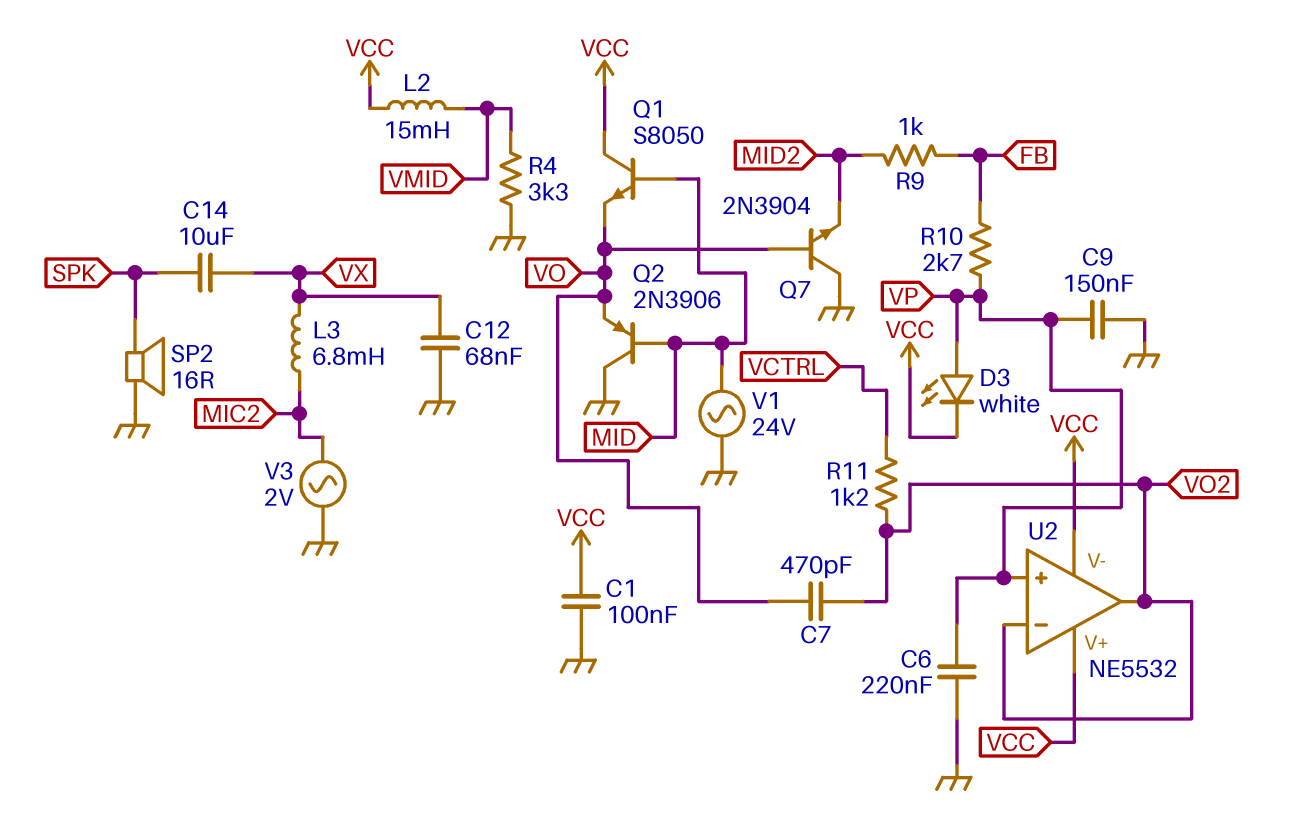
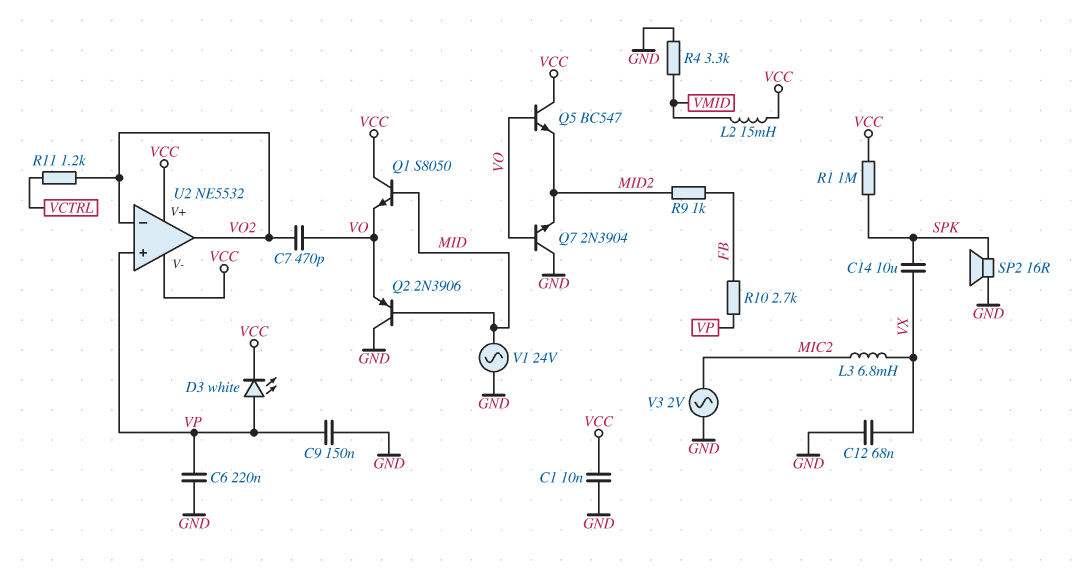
C1: 100nF (GND, VCC) -> 10nF (GND, VCC)
Q5: none -> NPN BC547 (B VO, C VCC, E MID2)
R1: none -> 1M (SPK, VCC)

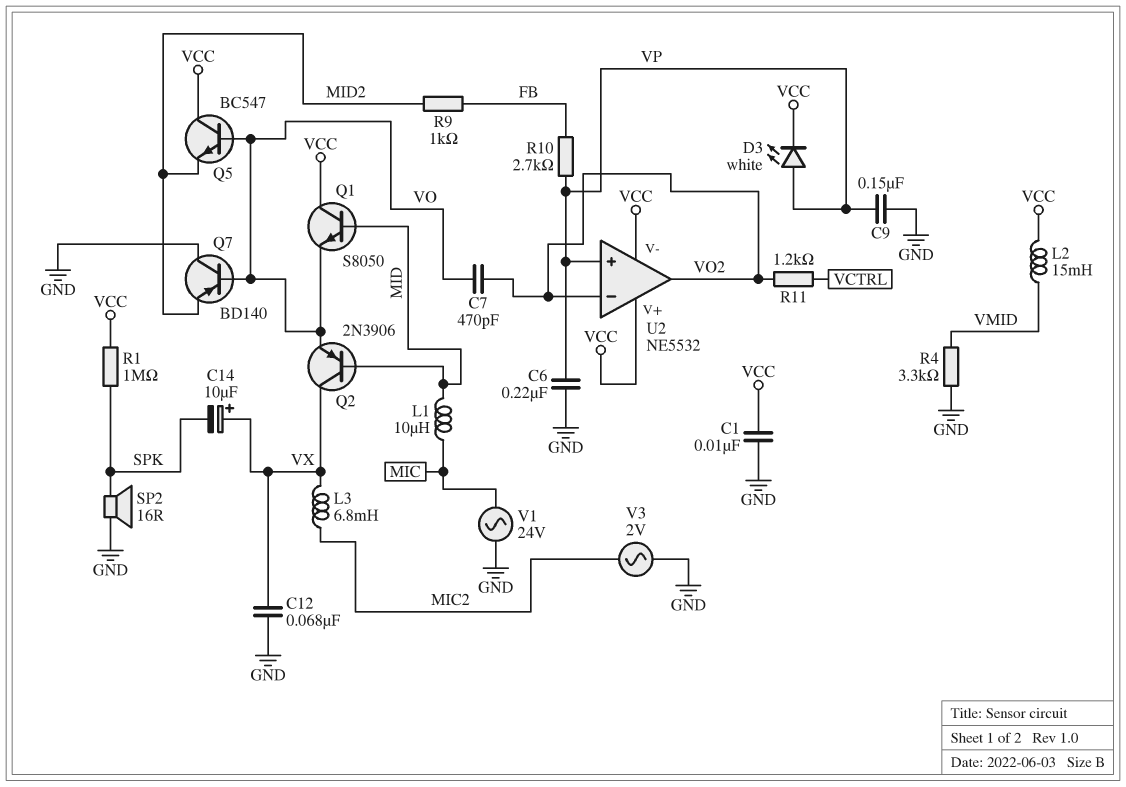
C14: 10uF (SPK, VX) -> 10uF (plus VX, minus SPK)
L1: none -> 10uH (MIC, MID)
Q2: PNP 2N3906 (B MID, C GND, E VO) -> PNP 2N3906 (B MID, C VX, E VO)
Q7: NPN 2N3904 (B VO, C GND, E MID2) -> PNP BD140 (B VO, C GND, E MID2)
V1: AC 24V (GND, MID) -> AC 24V (GND, MIC)

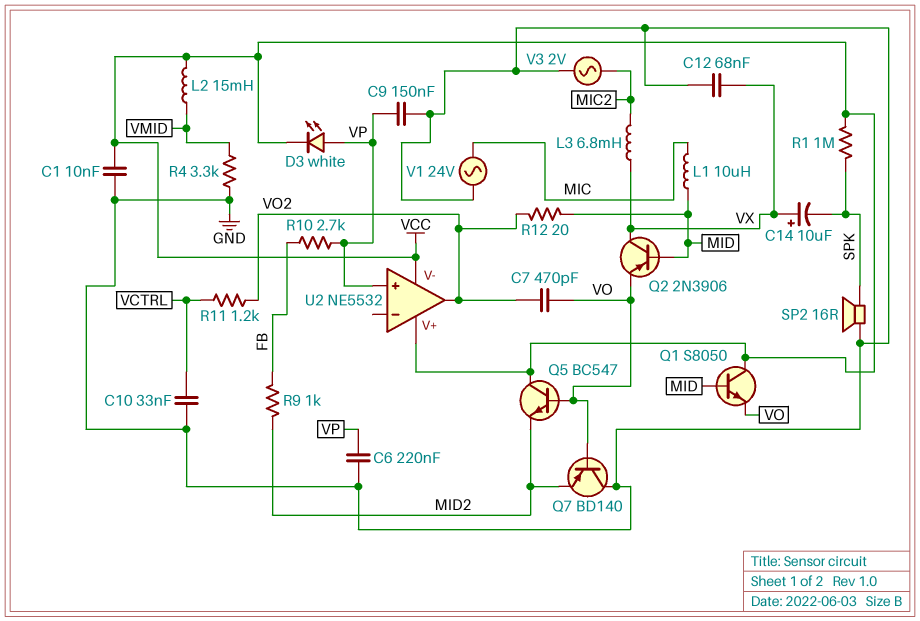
C10: none -> 33nF (GND, VCTRL)
R12: none -> 20 (MID, VO2)
U2 pin in-: VO2 -> none

